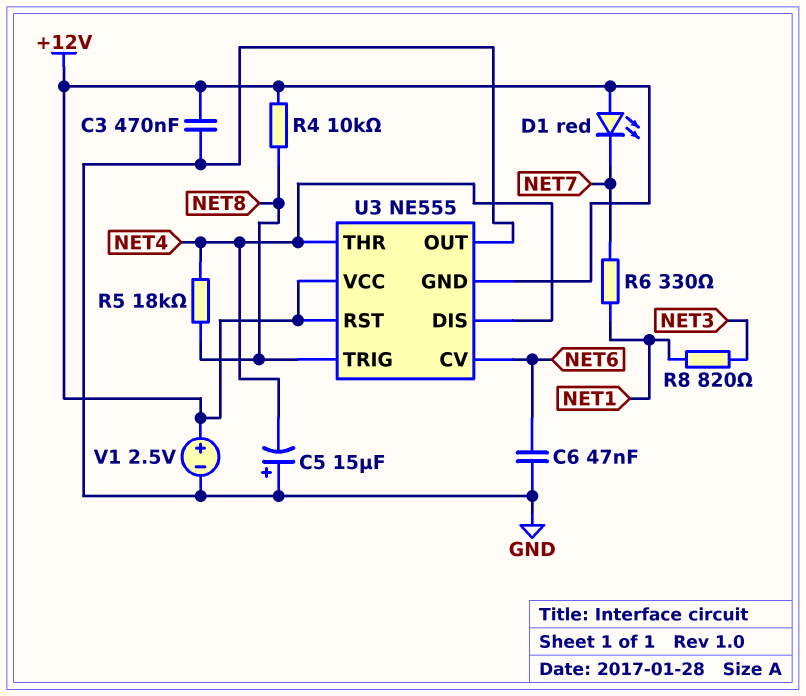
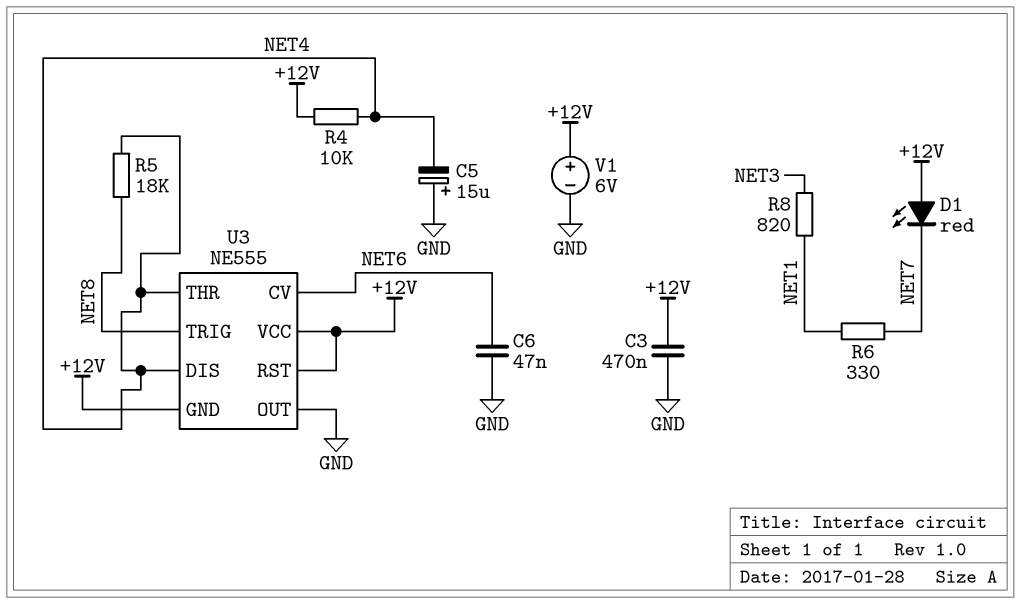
R4: 10k (+12V, NET8) -> 10k (+12V, NET4)
V1: 2.5V (plus +12V, minus GND) -> 6V (plus +12V, minus GND)

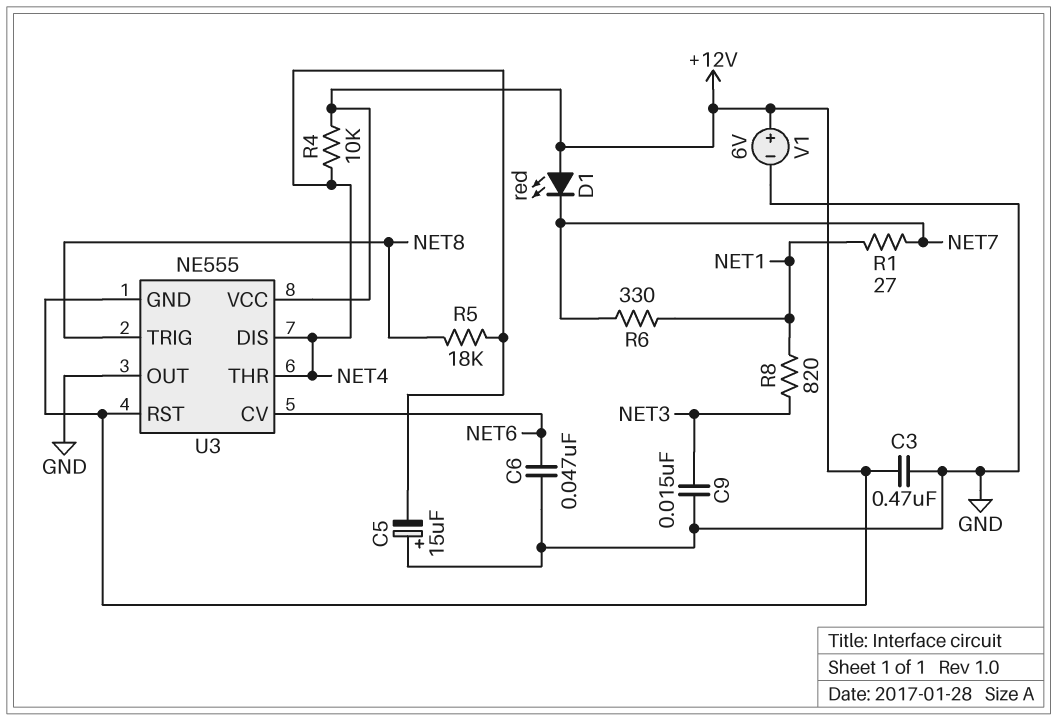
C9: none -> 15nF (GND, NET3)
R1: none -> 27 (NET1, NET7)

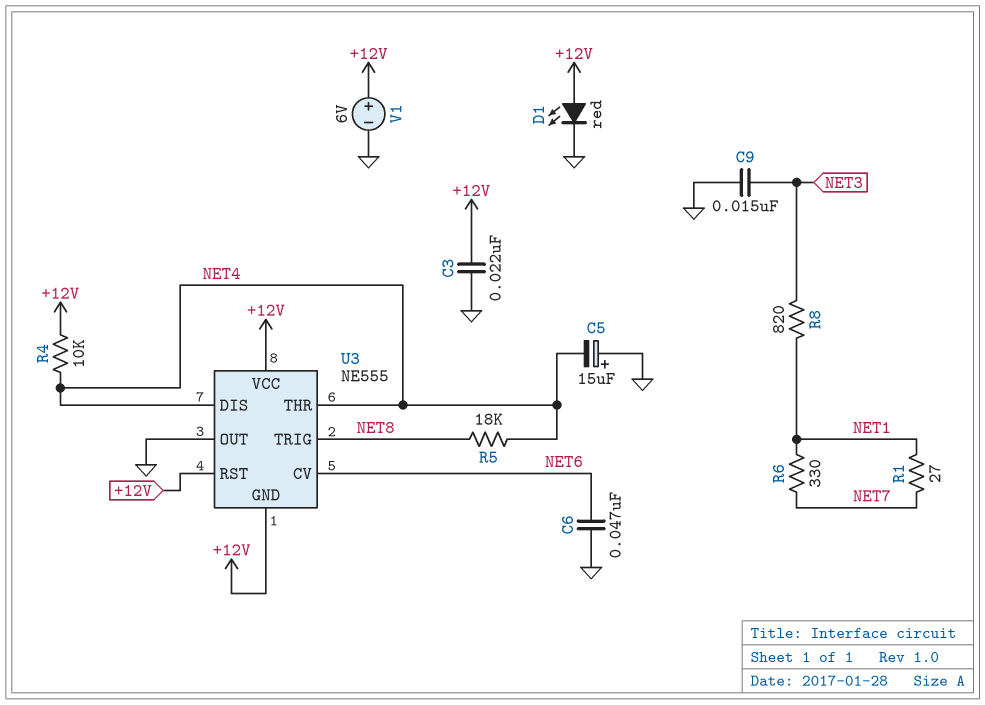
C3: 470nF (+12V, GND) -> 22nF (+12V, GND)
D1: LED red (A +12V, K NET7) -> LED red (A +12V, K GND)

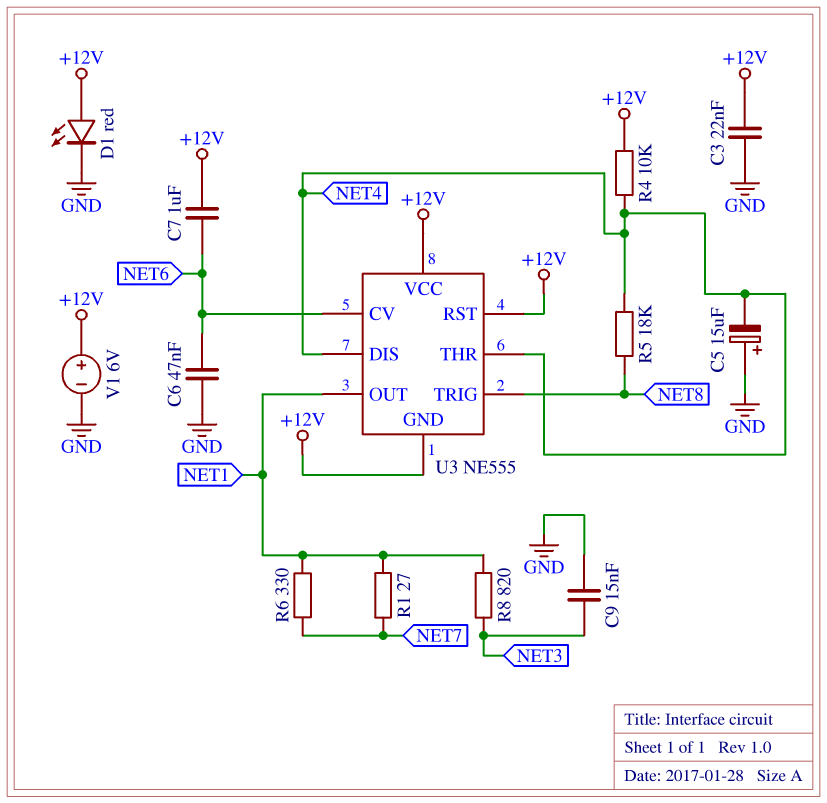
C7: none -> 1uF (+12V, NET6)
U3 pin OUT: GND -> NET1

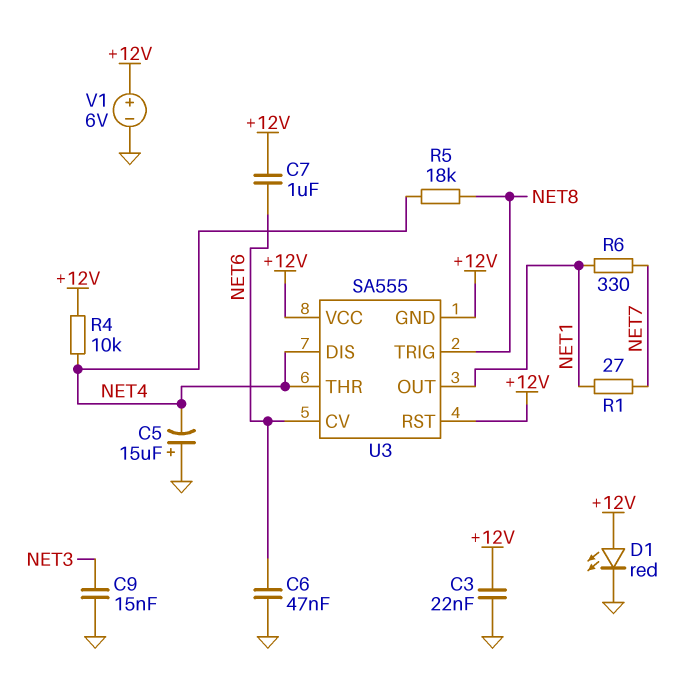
R8: 820 (NET1, NET3) -> none
U3: NE555 -> SA555

